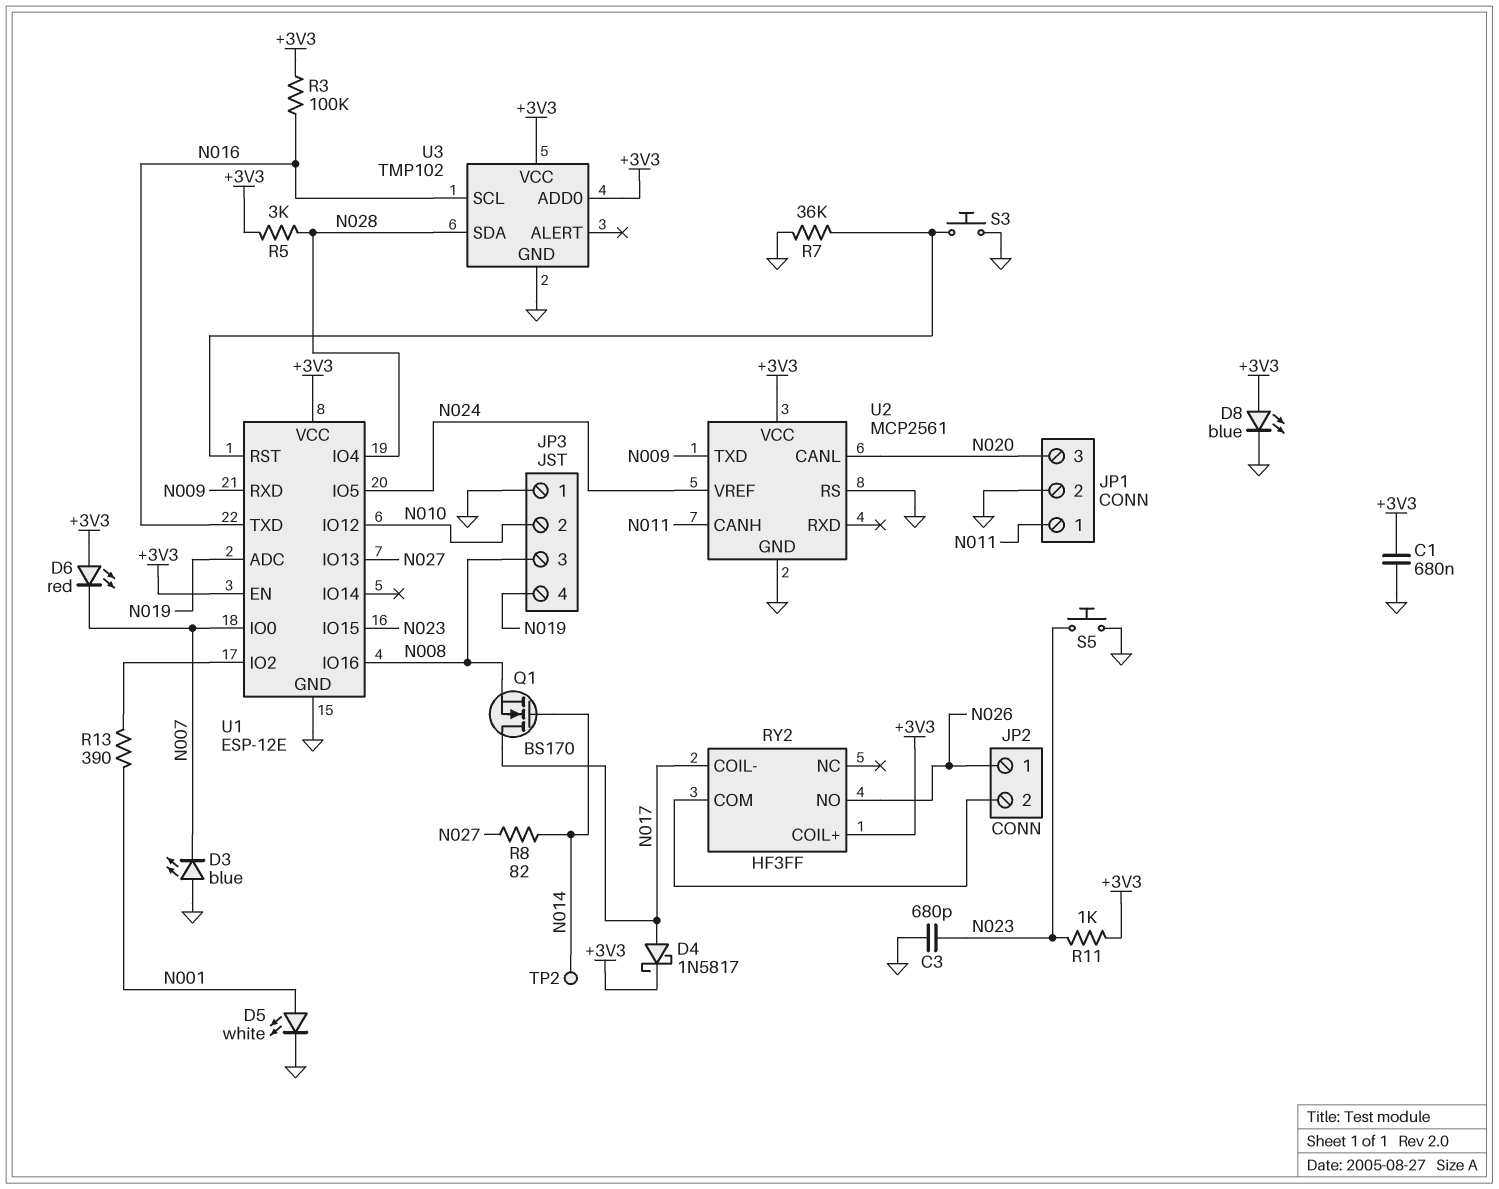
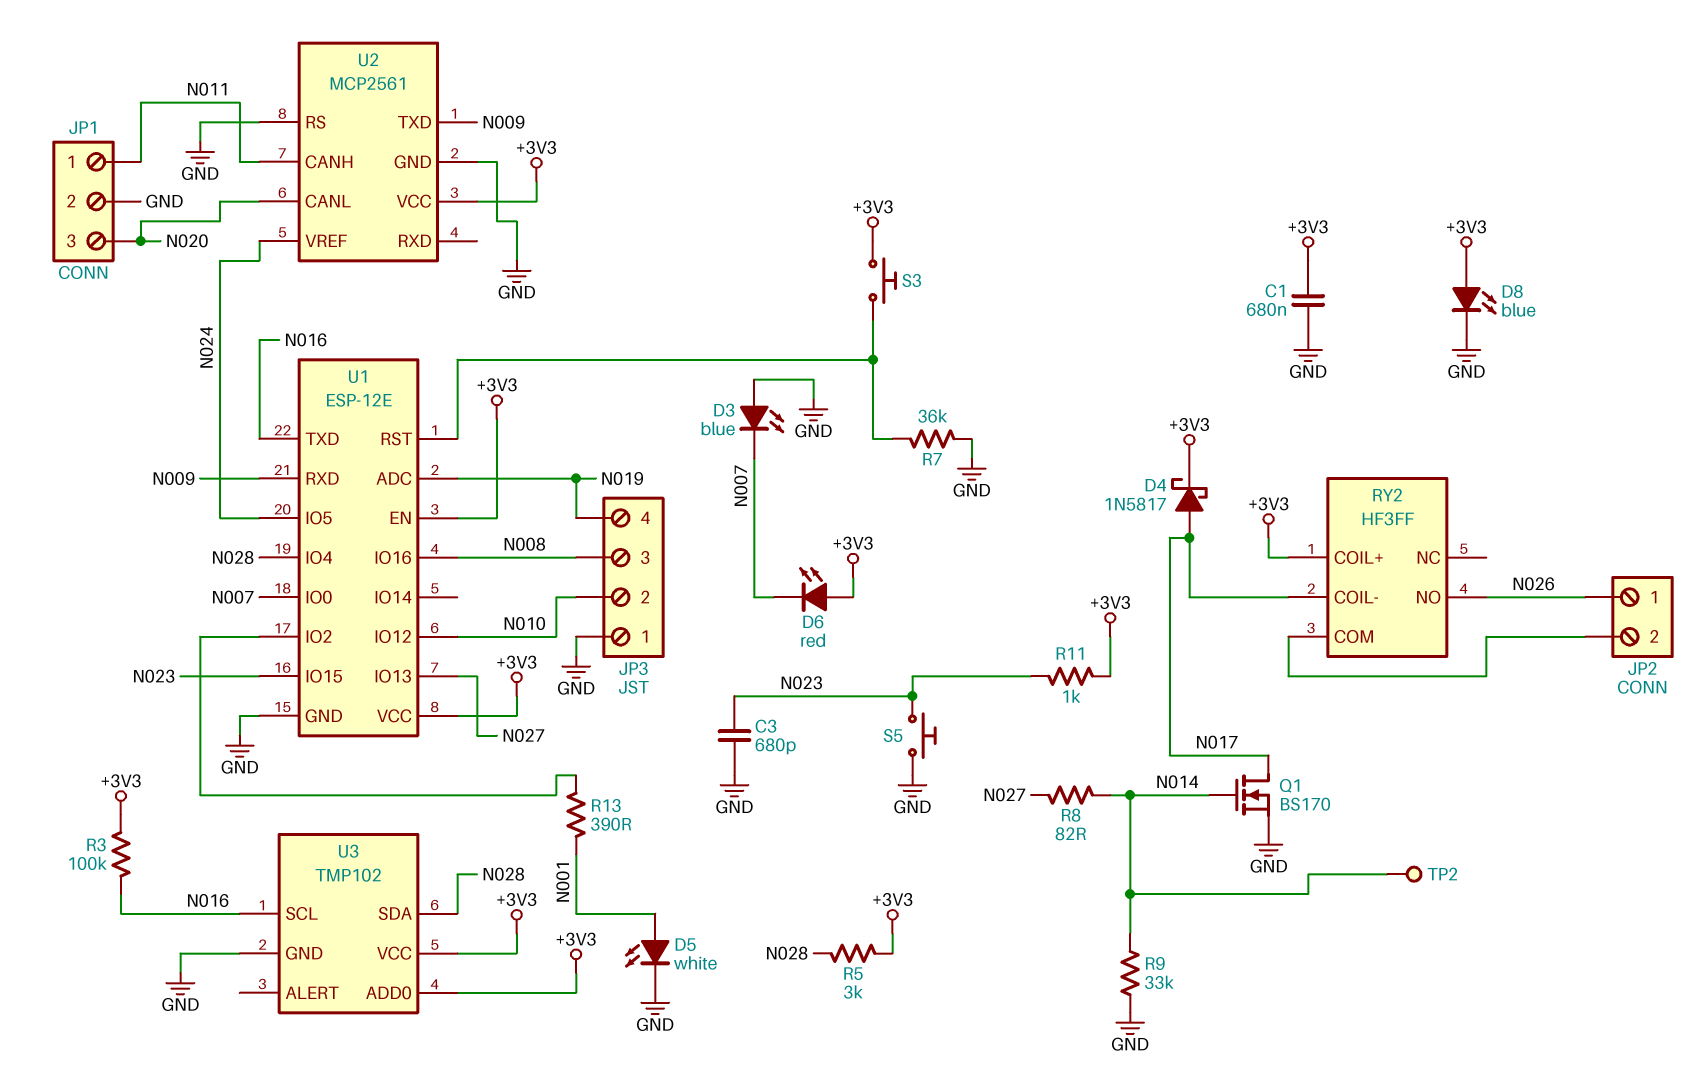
Q1: NMOS BS170 (G N014, D N017, S N008) -> NMOS BS170 (G N014, D N017, S GND)
R9: none -> 33k (GND, N014)
S3: button (GND, U1/RST) -> button (+3V3, U1/RST)

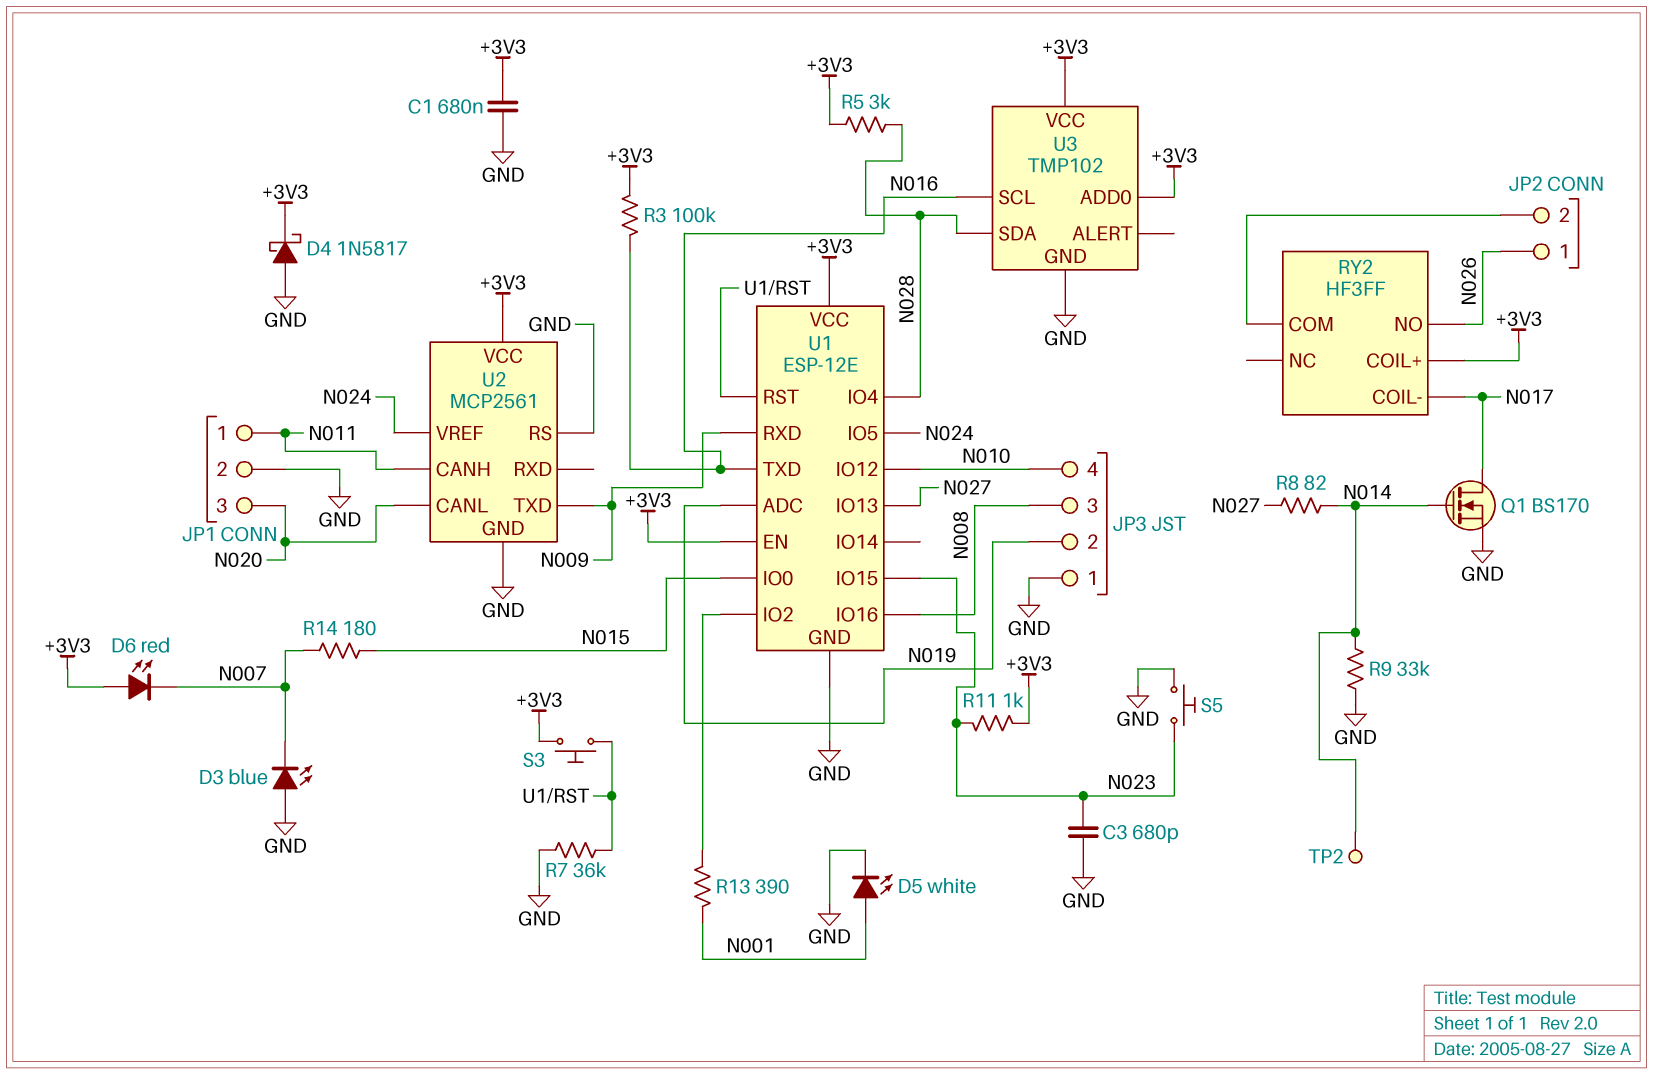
D4: schottky 1N5817 (A N017, K +3V3) -> schottky 1N5817 (A GND, K +3V3)
D8: LED blue (A +3V3, K GND) -> none
JP3 pin 2: N010 -> N019
JP3 pin 4: N019 -> N010
R14: none -> 180 (N007, N015)
U1 pin IO0: N007 -> N015

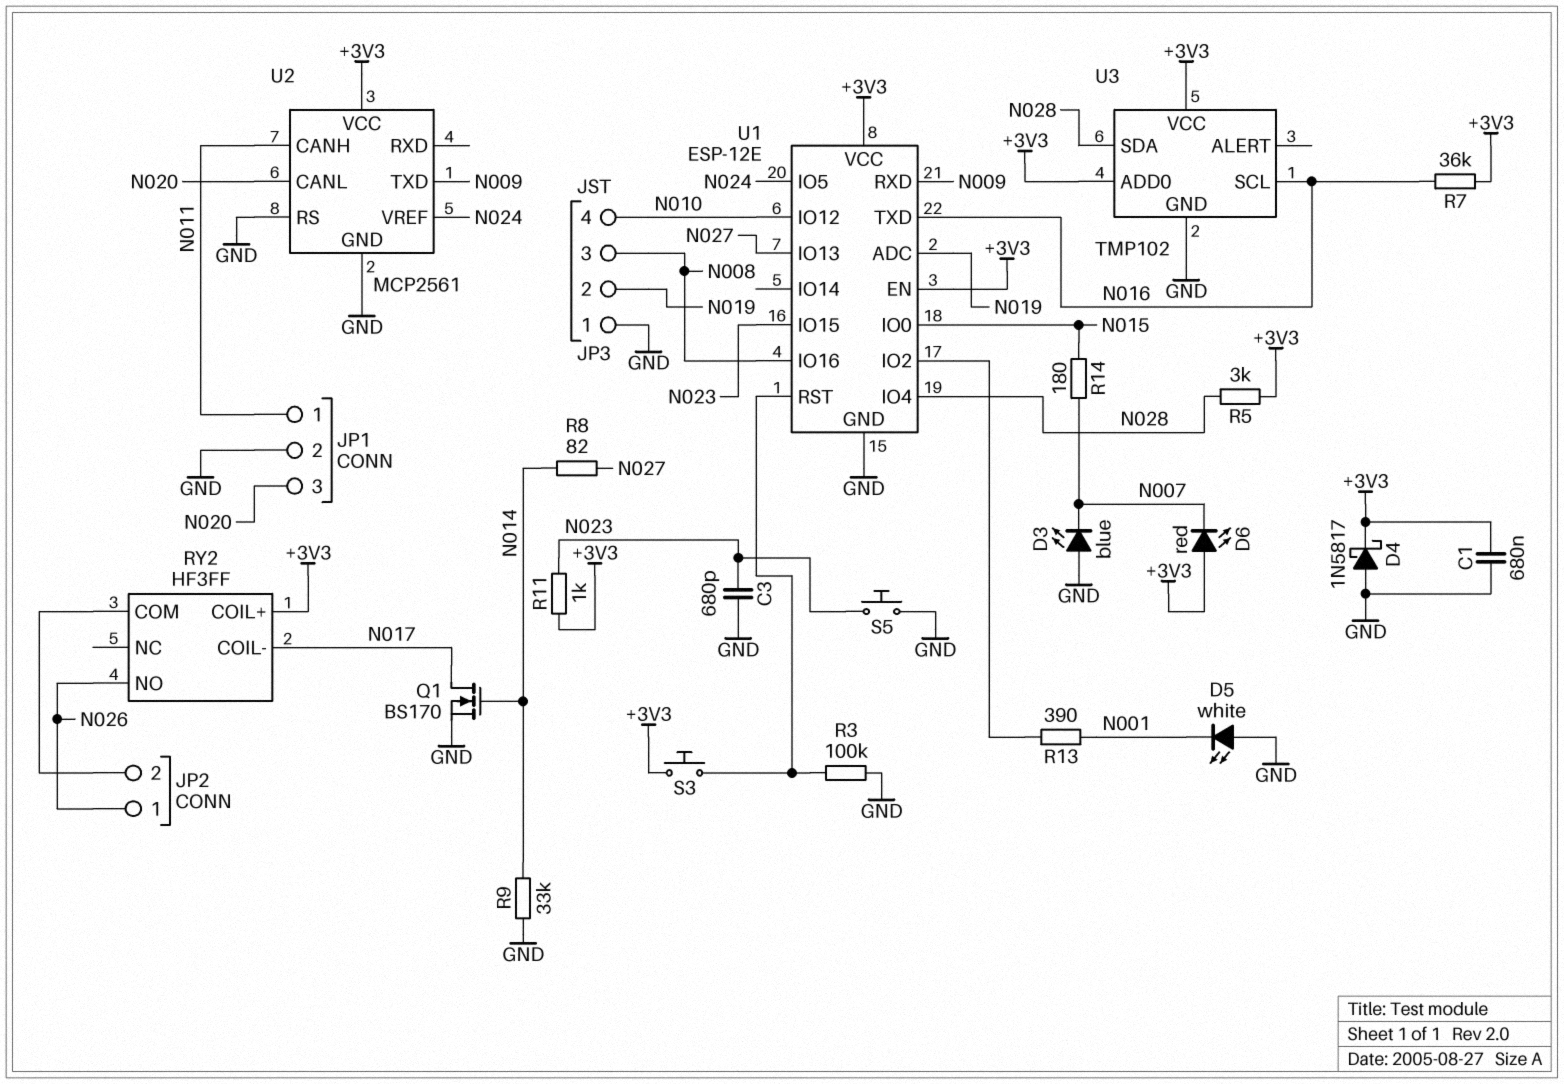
D5: LED white (A N001, K GND) -> LED white (A GND, K N001)
R3: 100k (+3V3, N016) -> 100k (GND, U1/RST)
R7: 36k (GND, U1/RST) -> 36k (+3V3, N016)
TP2: test point (N014) -> none

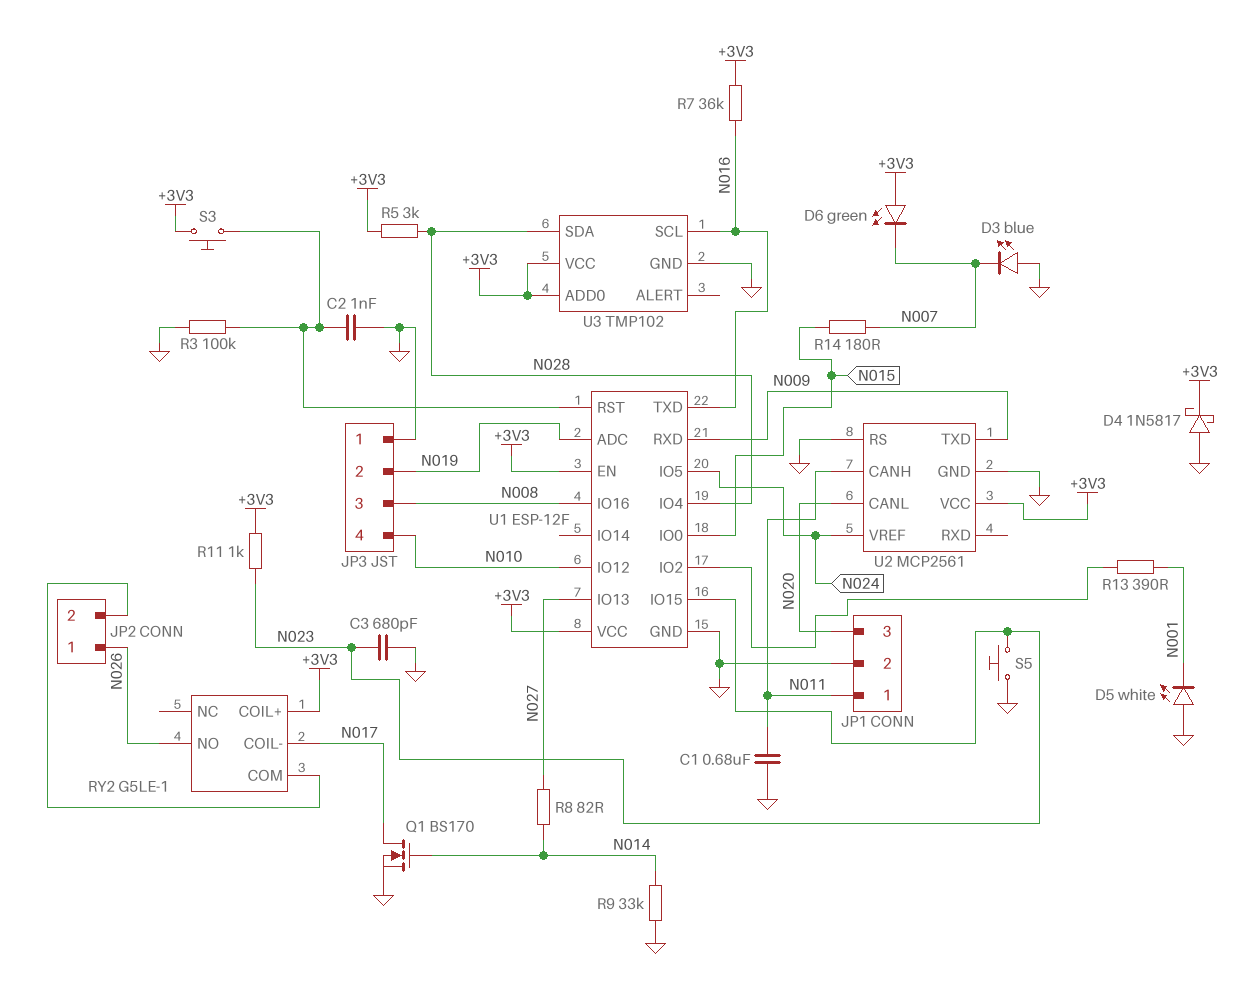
C1: 680nF (+3V3, GND) -> 680nF (GND, N011)
C2: none -> 1nF (GND, U1/RST)
D6: LED red (A +3V3, K N007) -> LED green (A +3V3, K N007)
RY2: HF3FF -> G5LE-1
U1: ESP-12E -> ESP-12F

